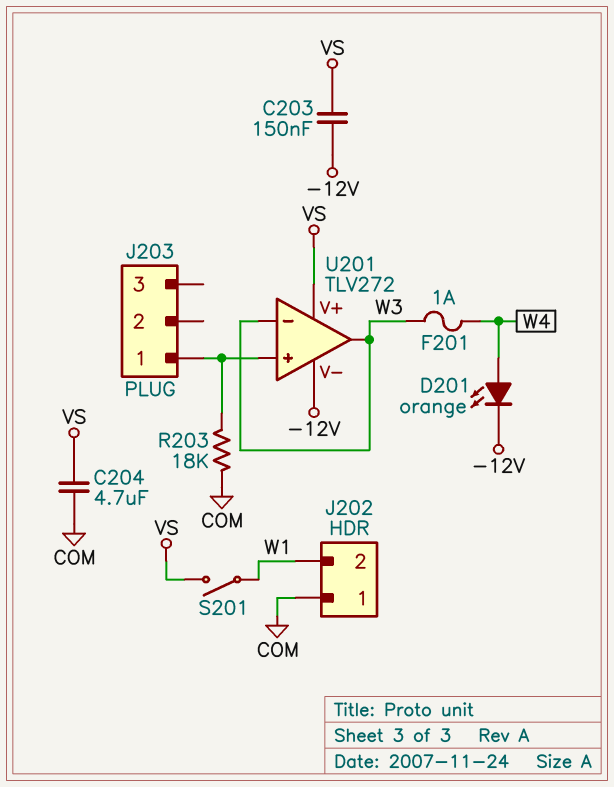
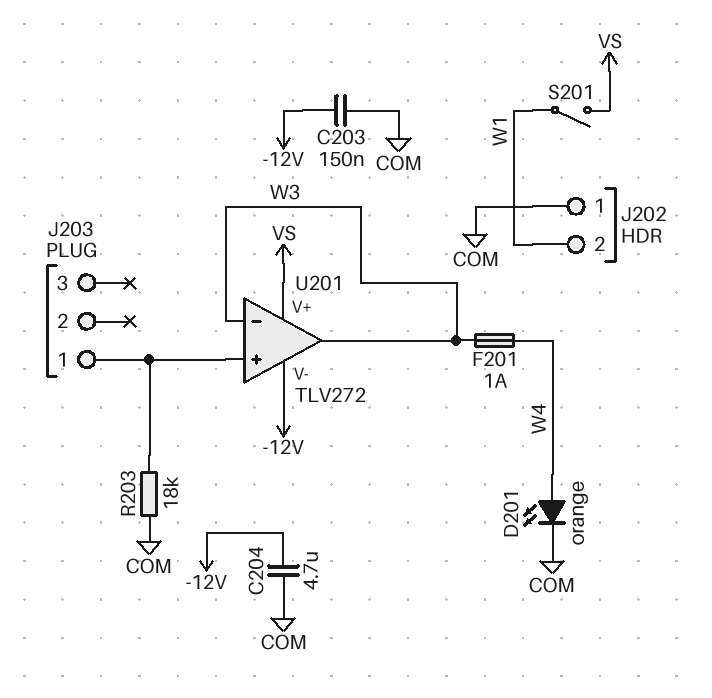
C203: 150nF (-12V, VS) -> 150nF (-12V, COM)
C204: 4.7uF (COM, VS) -> 4.7uF (-12V, COM)
D201: LED orange (A W4, K -12V) -> LED orange (A W4, K COM)

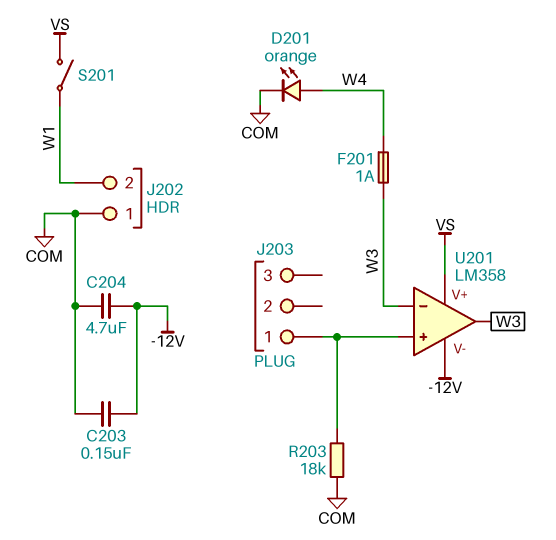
U201: TLV272 -> LM358

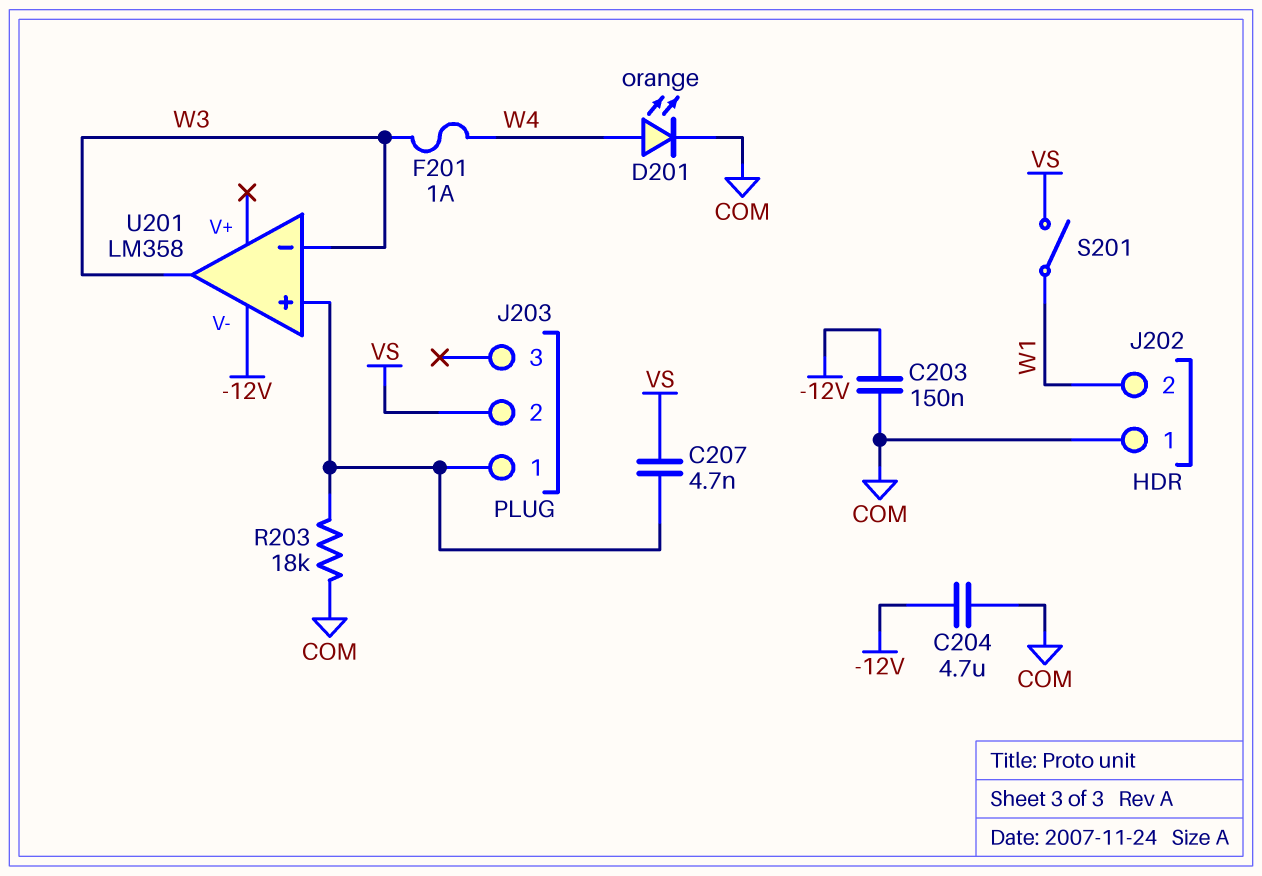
C207: none -> 4.7nF (J203/1, VS)
J203 pin 2: none -> VS
U201 pin V+: VS -> none

